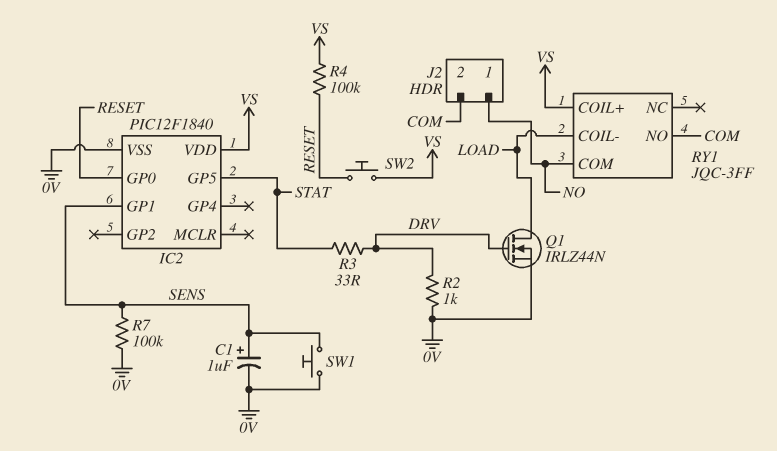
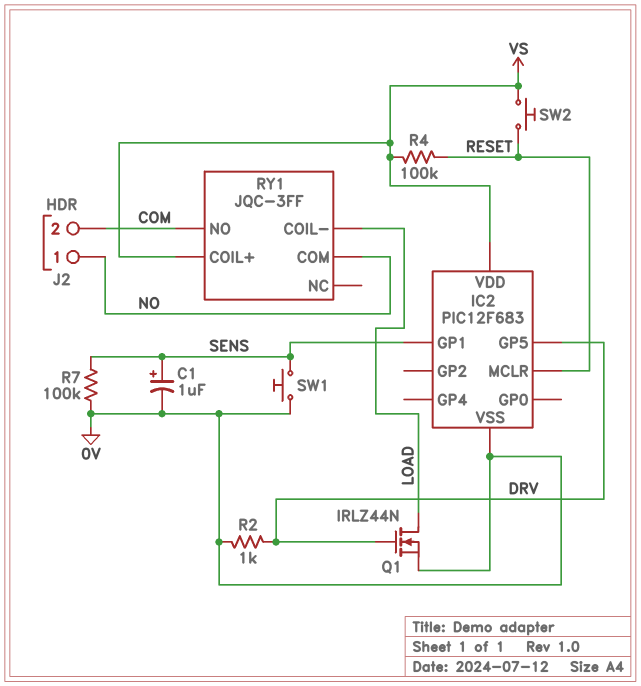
IC2: PIC12F1840 -> PIC12F683
IC2 pin GP0: RESET -> none
IC2 pin GP5: STAT -> DRV
IC2 pin MCLR: none -> RESET
R3: 33 (DRV, STAT) -> none

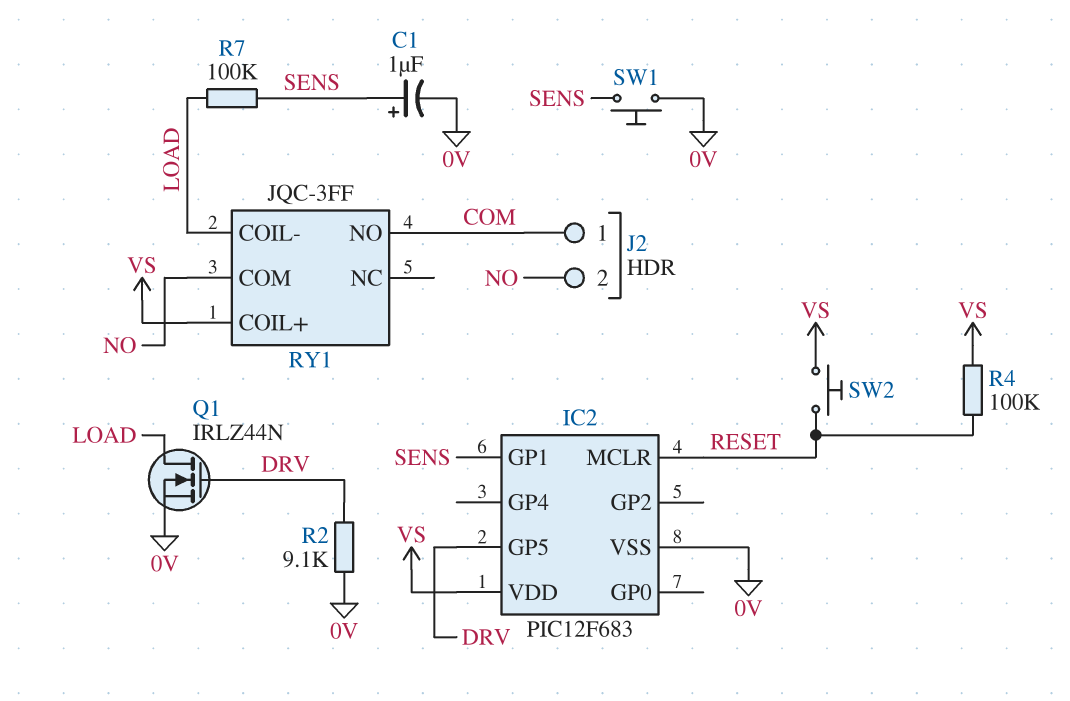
J2 pin 1: NO -> COM
J2 pin 2: COM -> NO
R2: 1k (0V, DRV) -> 9.1k (0V, DRV)
R7: 100k (0V, SENS) -> 100k (LOAD, SENS)

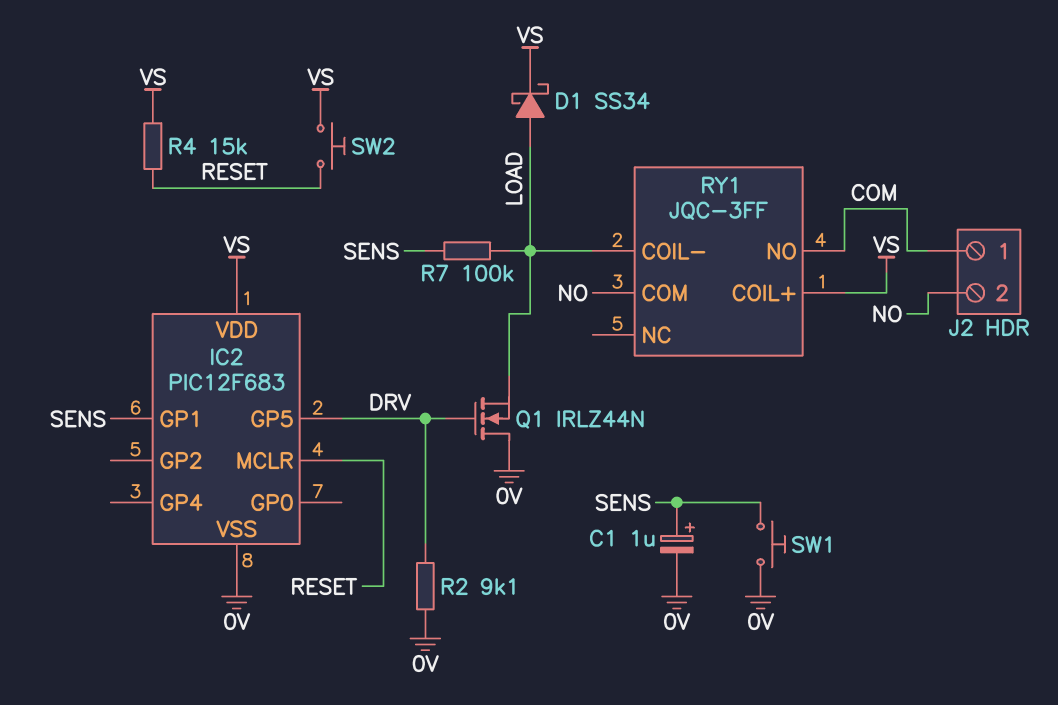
D1: none -> schottky SS34 (A LOAD, K VS)
Q1: NMOS IRLZ44N (G DRV, D LOAD, S 0V) -> NMOS IRLZ44N (G DRV, D 0V, S LOAD)
R4: 100k (RESET, VS) -> 15k (RESET, VS)

